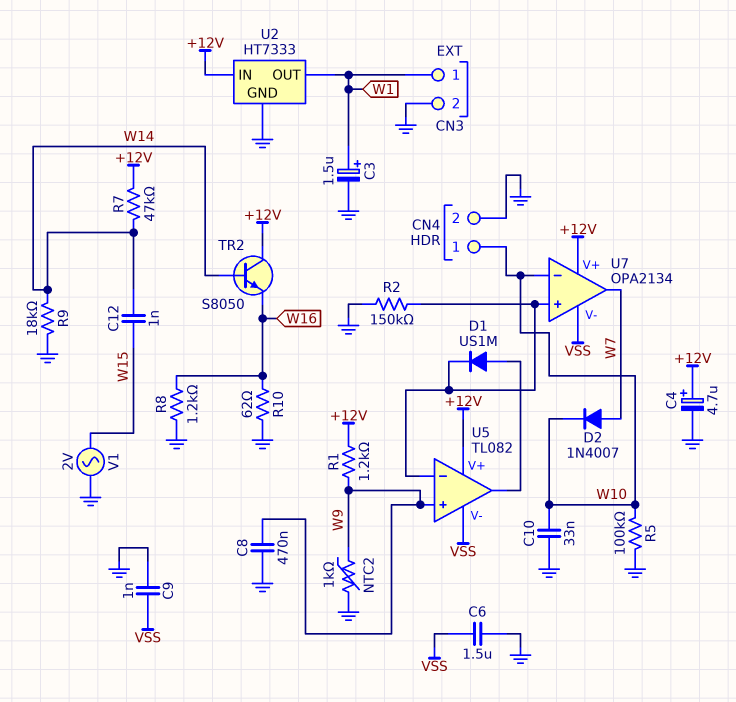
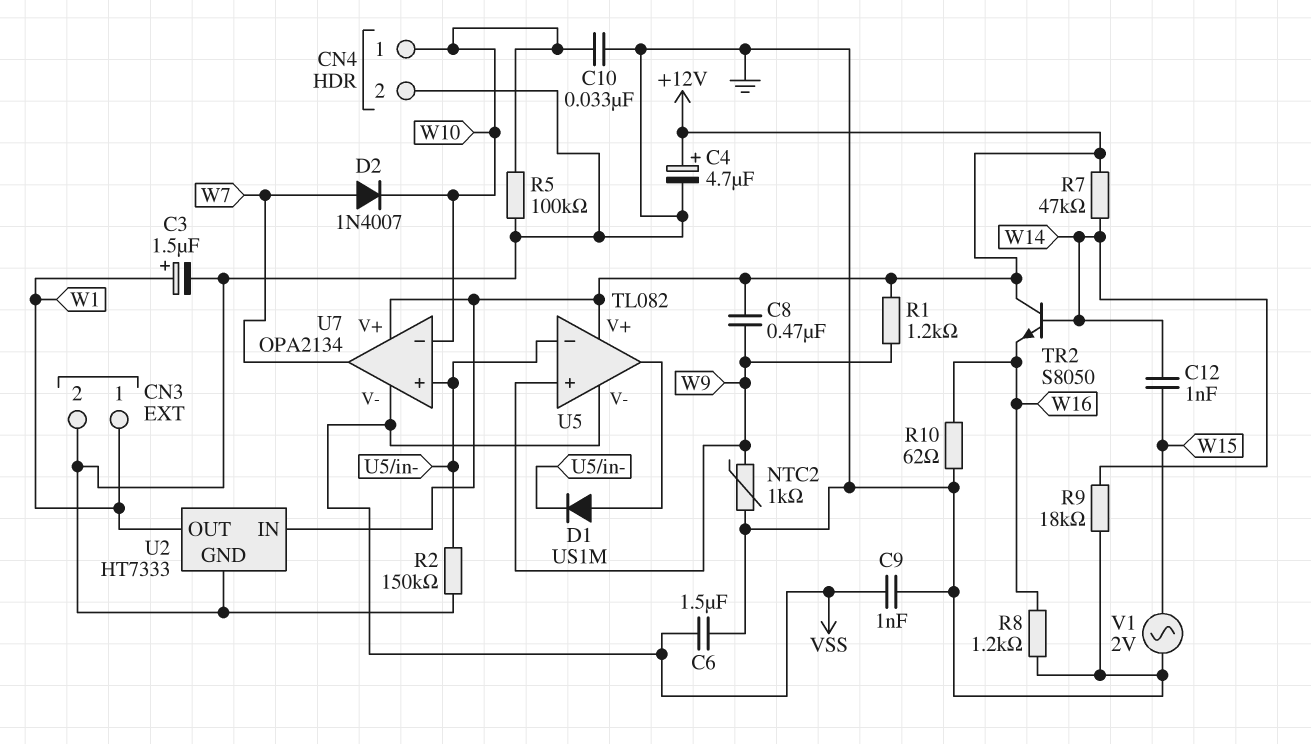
C8: 470nF (GND, W9) -> 470nF (+12V, W9)

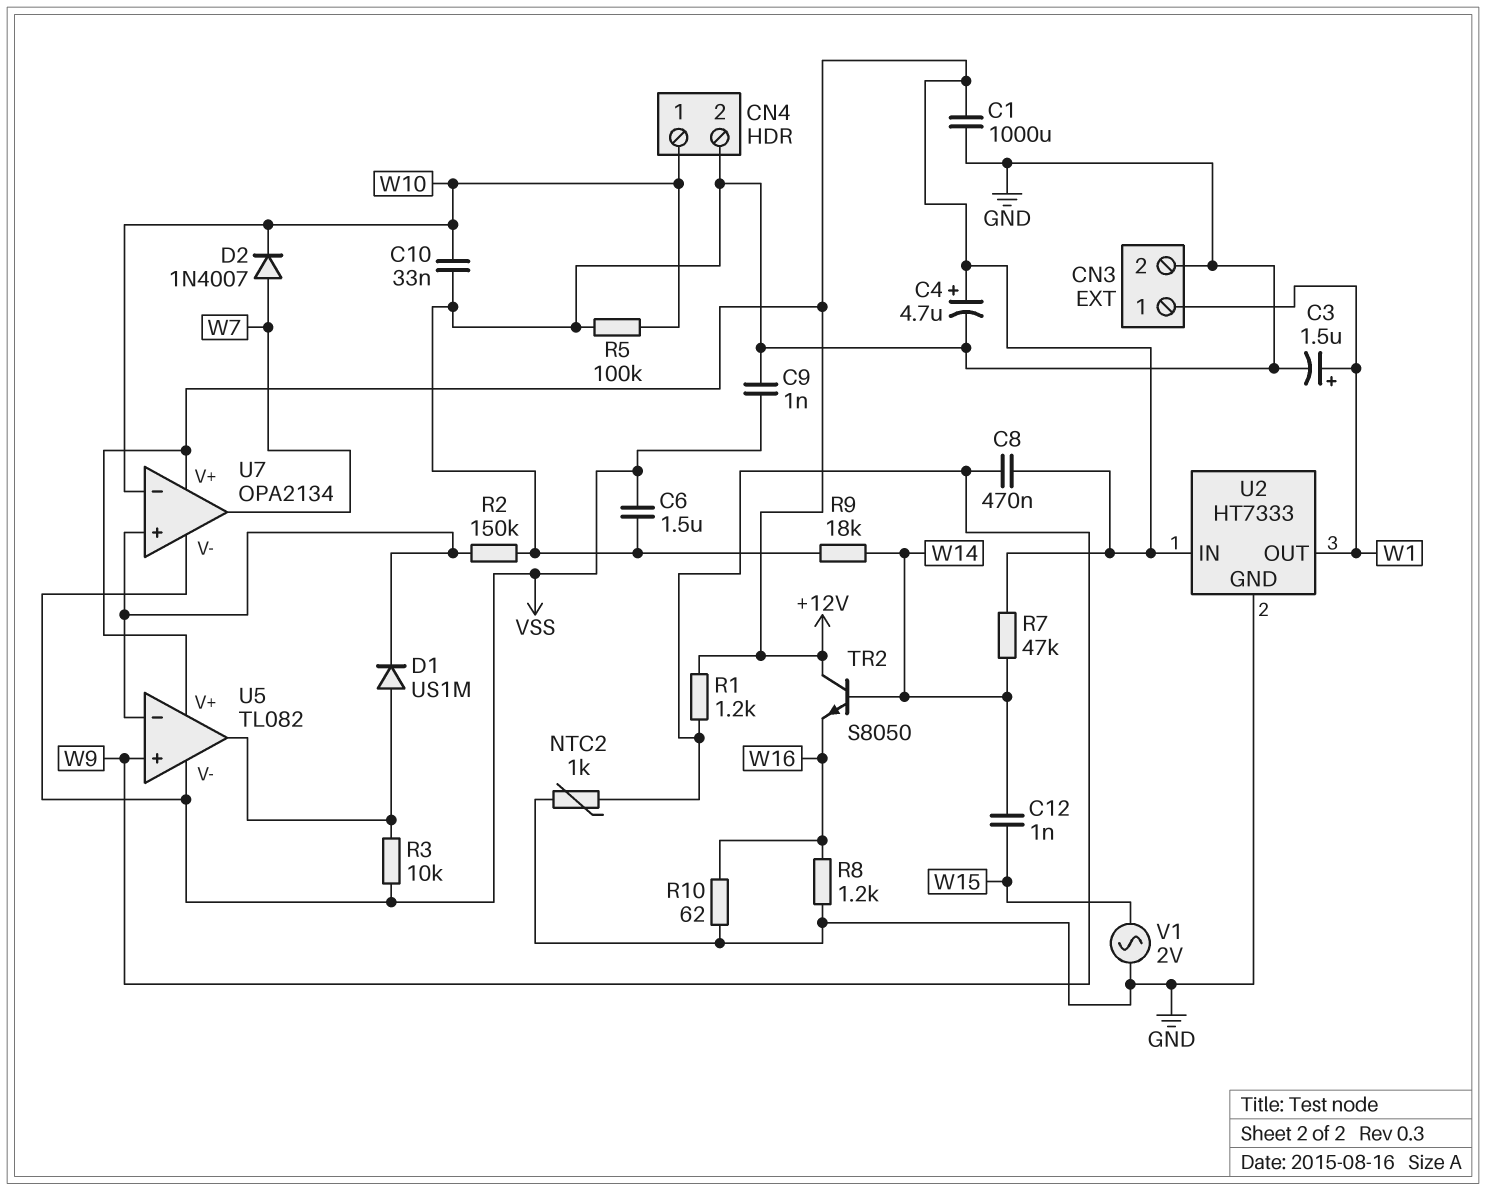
C1: none -> 1000uF (+12V, GND)
R3: none -> 10k (U5/out, VSS)

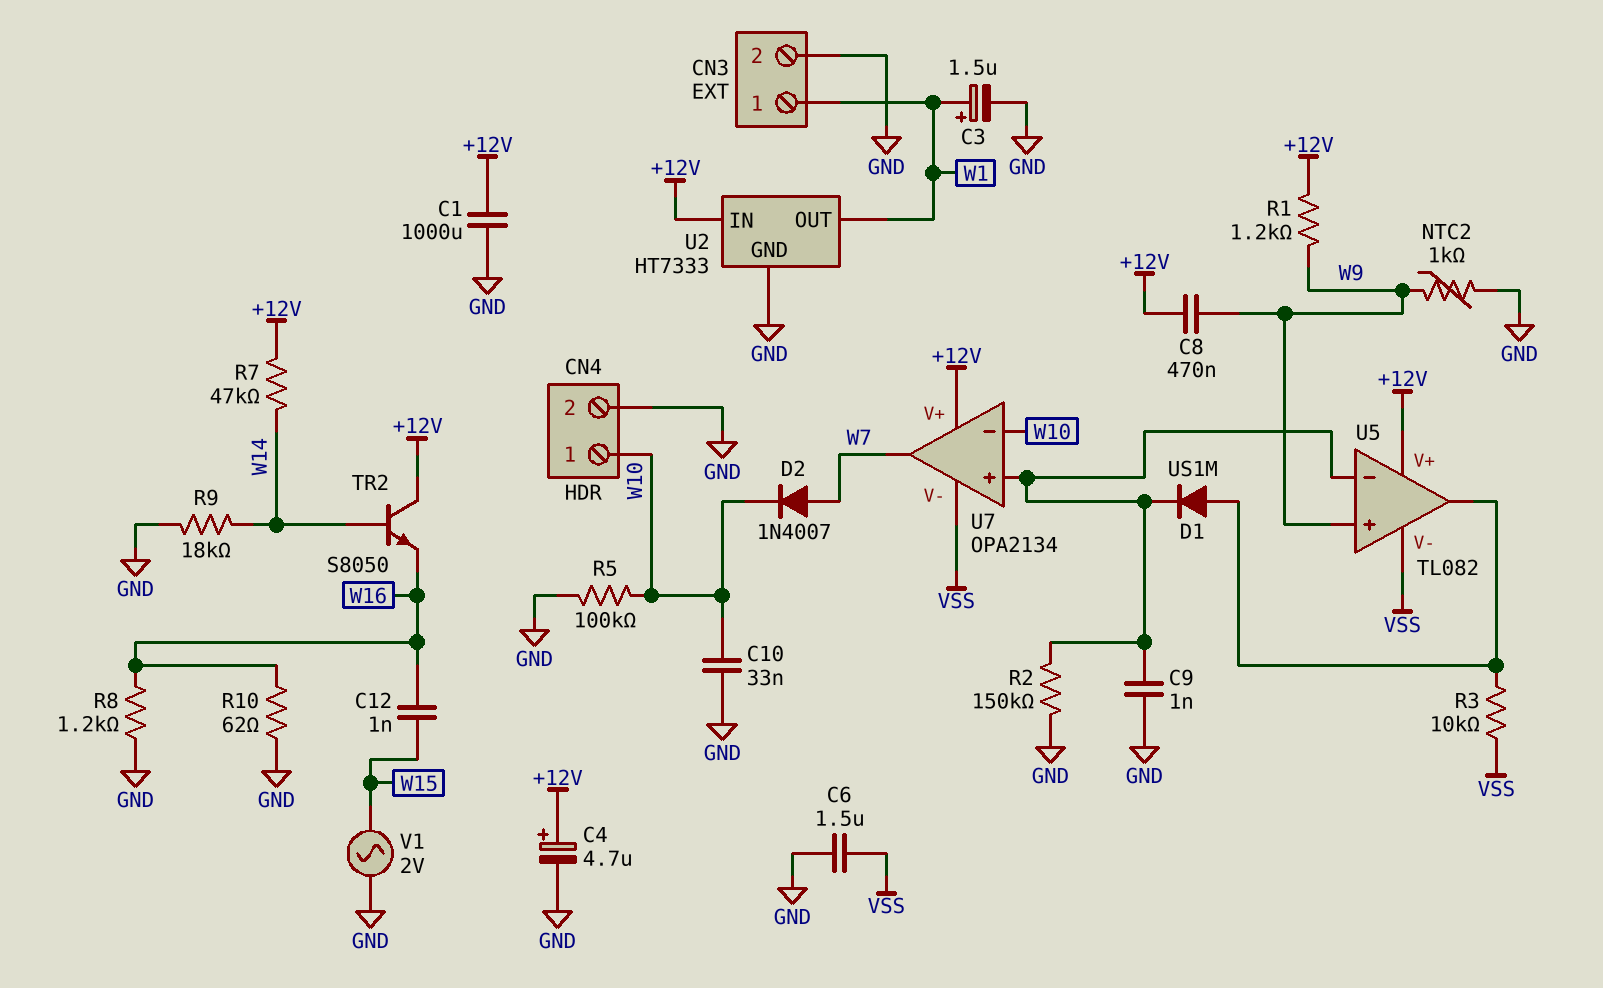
C9: 1nF (GND, VSS) -> 1nF (GND, U5/in-)
C12: 1nF (W14, W15) -> 1nF (W15, W16)

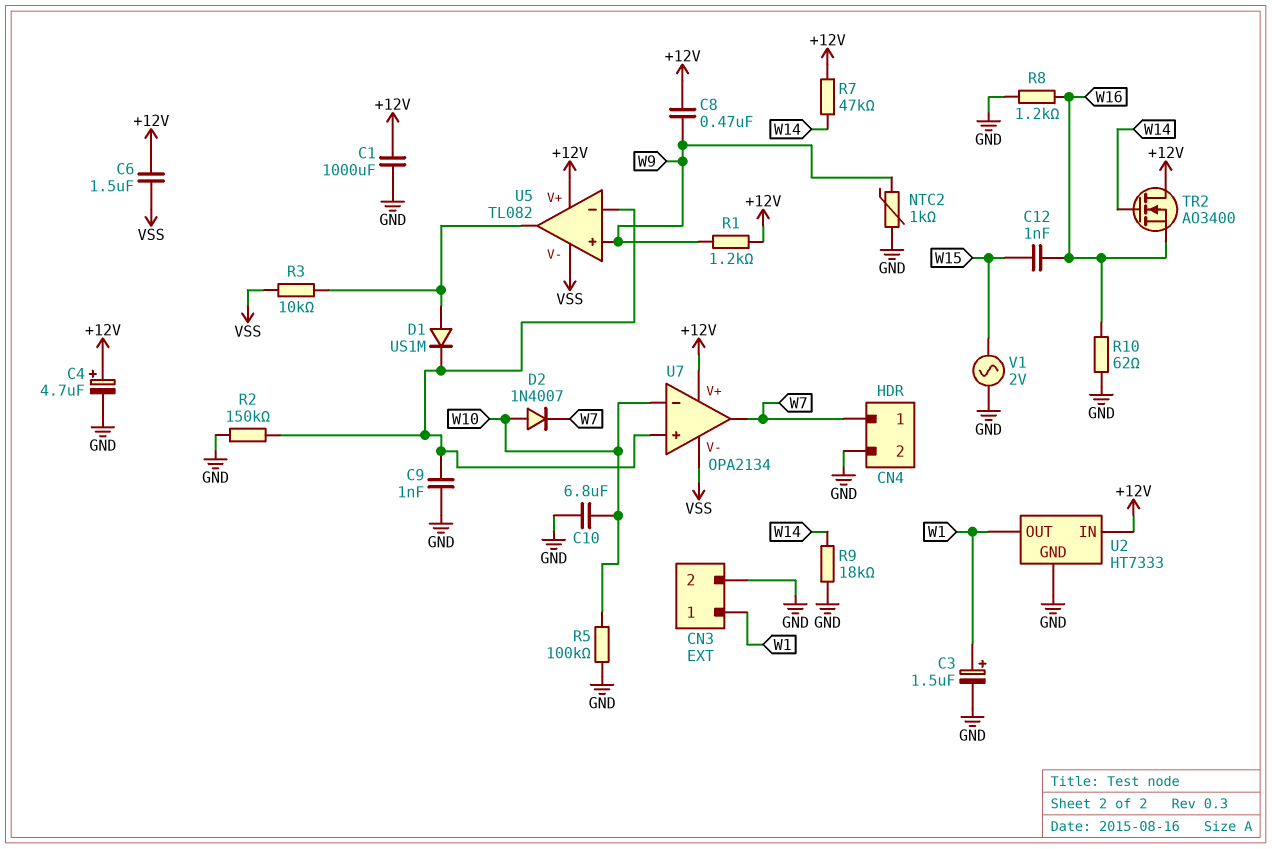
C6: 1.5uF (GND, VSS) -> 1.5uF (+12V, VSS)
C10: 33nF (GND, W10) -> 6.8uF (GND, W10)
CN4 pin 1: W10 -> W7
D2: diode 1N4007 (A W7, K W10) -> diode 1N4007 (A W10, K W7)
TR2: NPN S8050 (B W14, C +12V, E W16) -> NMOS AO3400 (G W14, D +12V, S W16)

